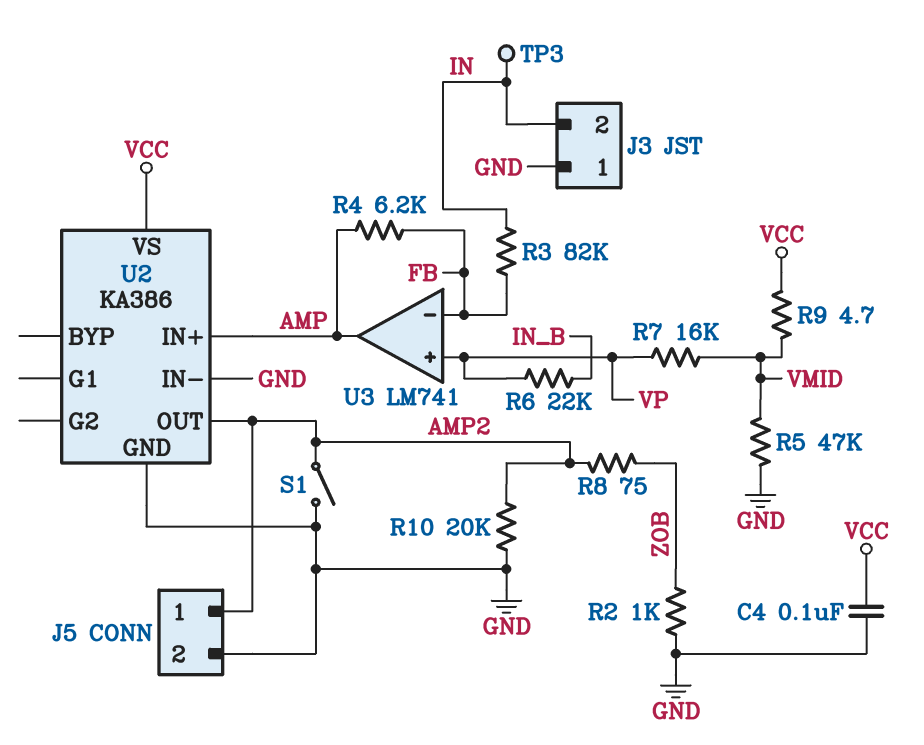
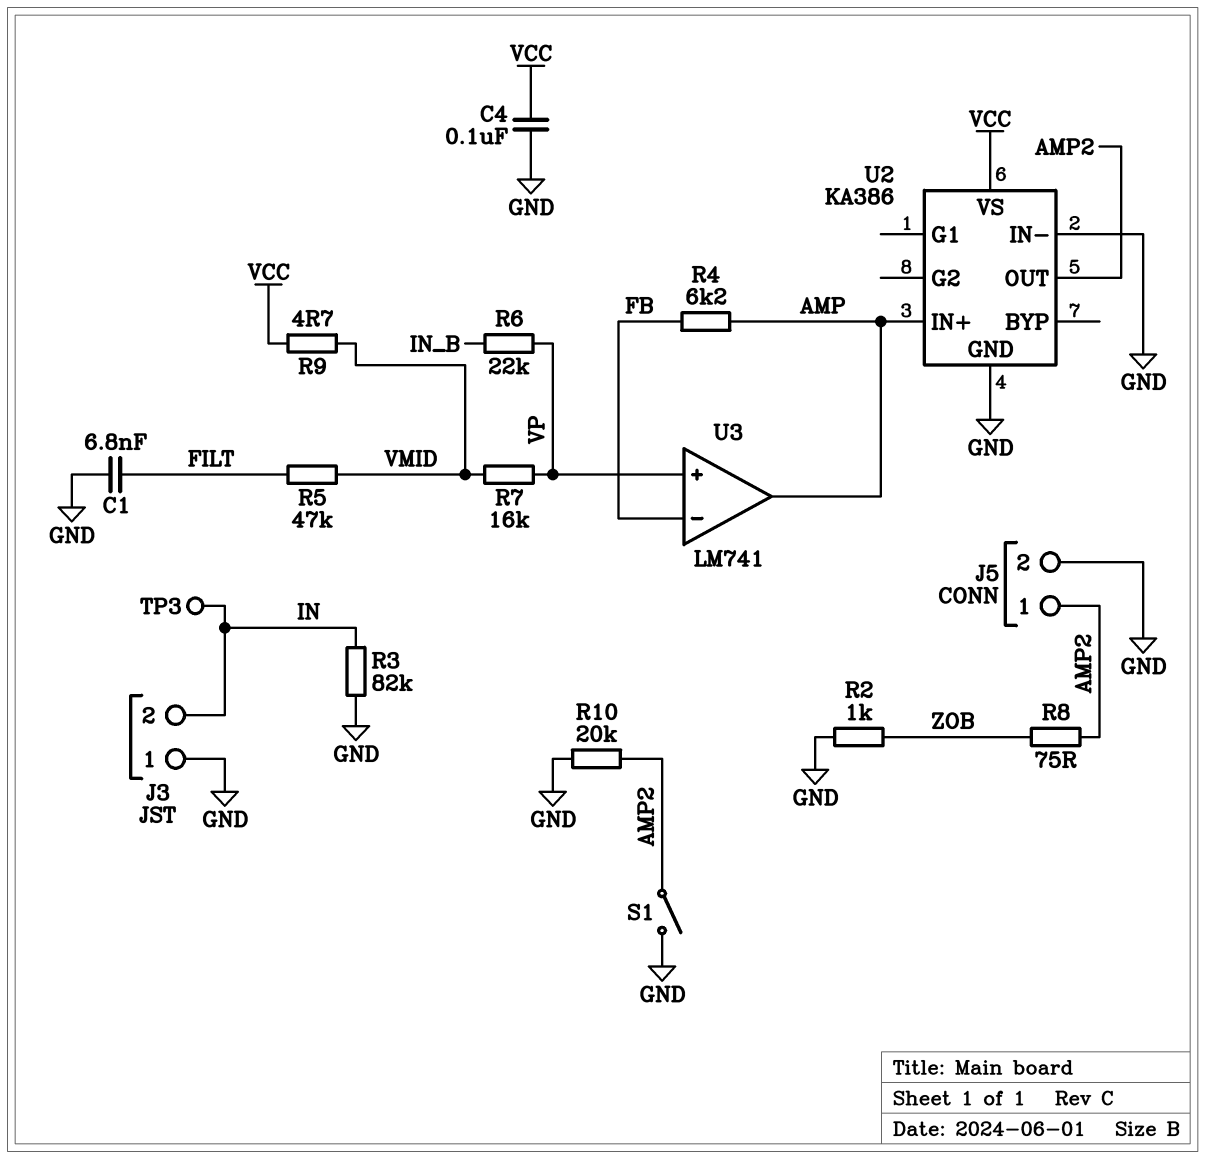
C1: none -> 6.8nF (FILT, GND)
R3: 82k (FB, IN) -> 82k (GND, IN)
R5: 47k (GND, VMID) -> 47k (FILT, VMID)

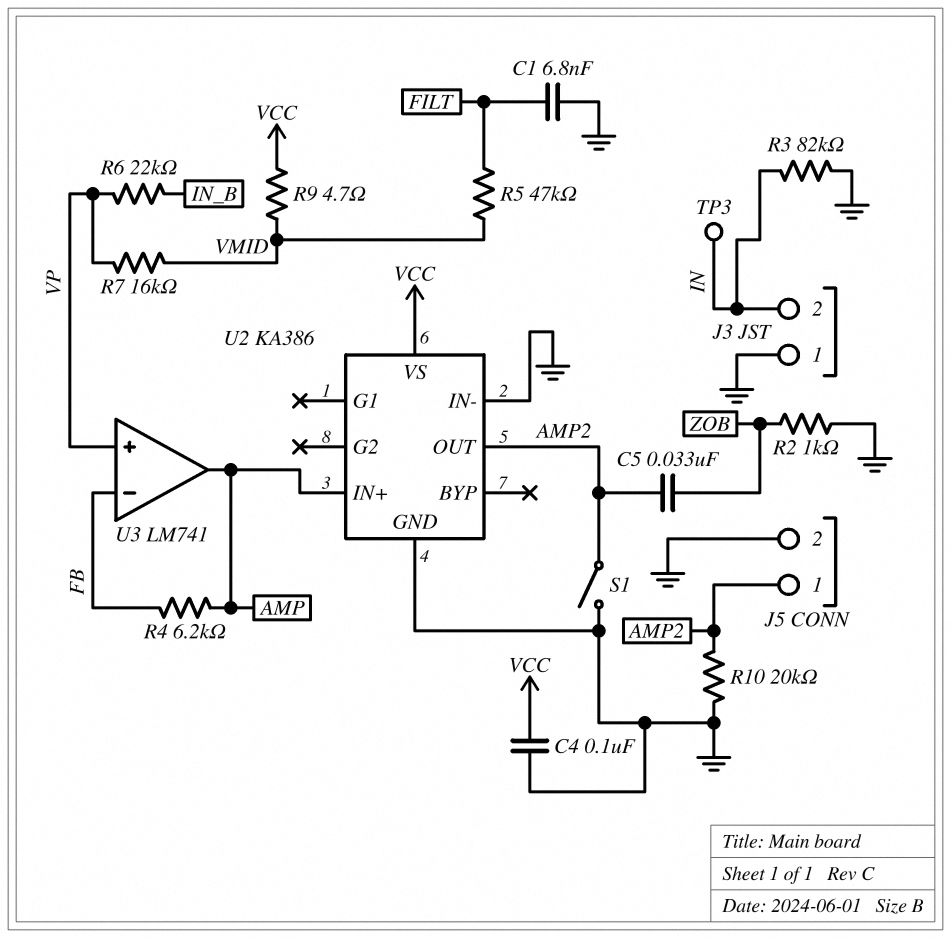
C5: none -> 33nF (AMP2, ZOB)
R8: 75 (AMP2, ZOB) -> none

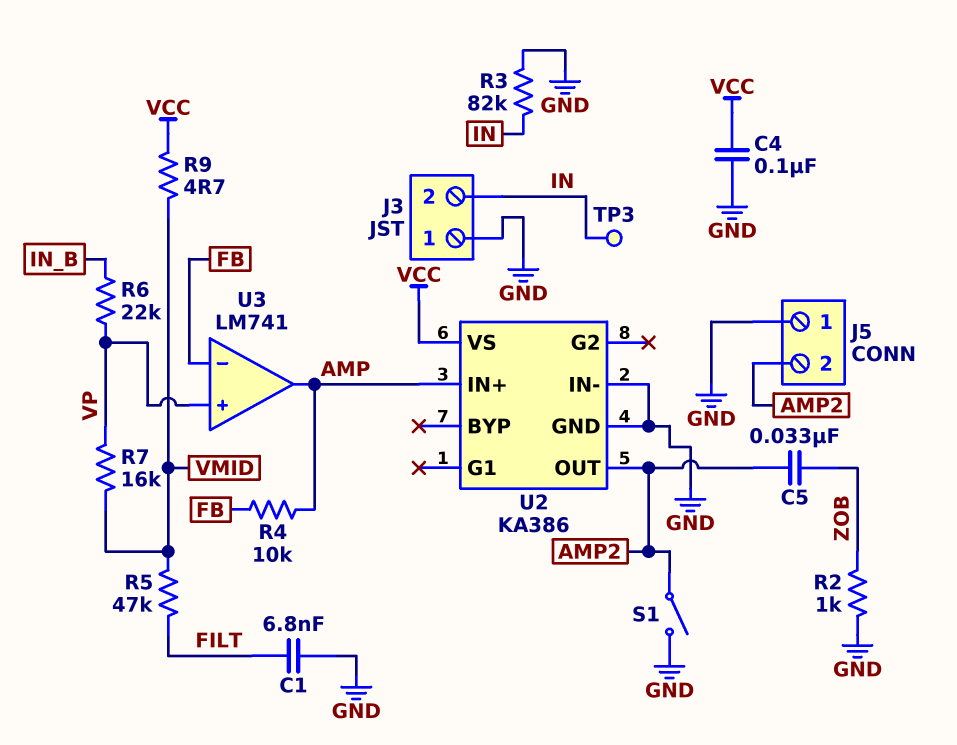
J5 pin 1: AMP2 -> GND
J5 pin 2: GND -> AMP2
R4: 6.2k (AMP, FB) -> 10k (AMP, FB)
R10: 20k (AMP2, GND) -> none

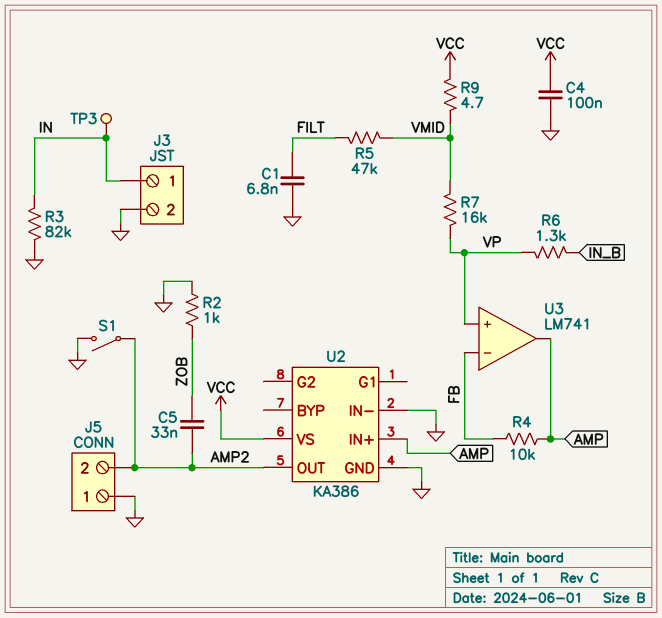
J3 pin 1: GND -> IN
J3 pin 2: IN -> GND
R6: 22k (IN_B, VP) -> 1.3k (IN_B, VP)

